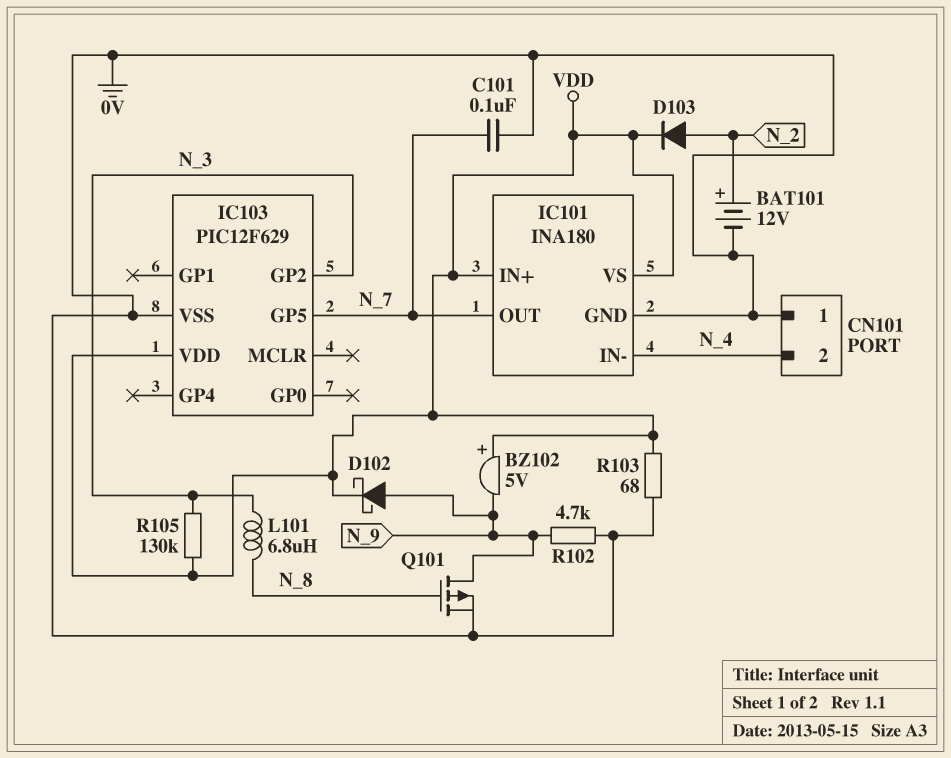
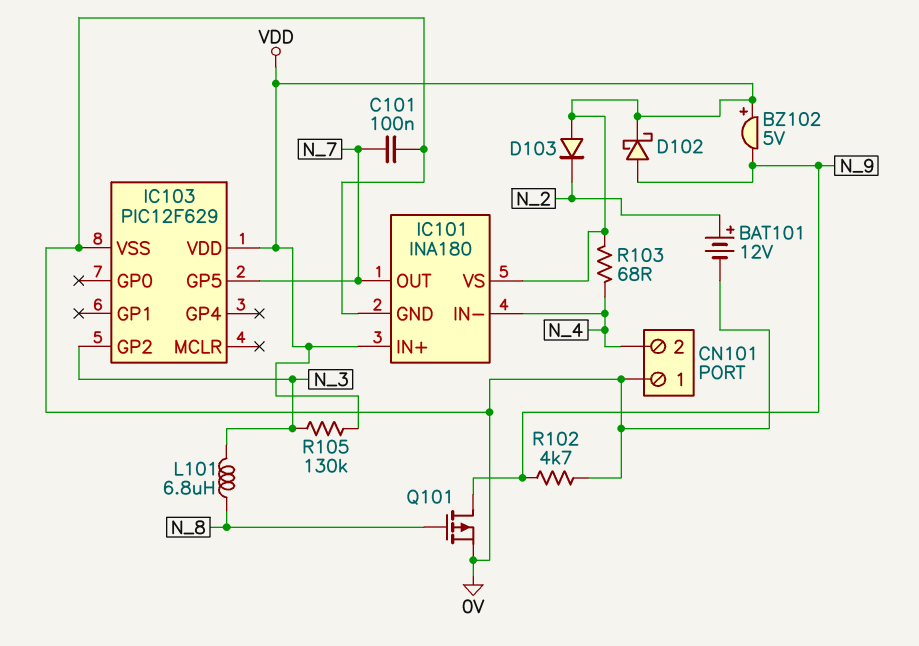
D103: diode (A N_2, K VDD) -> diode (A VDD, K N_2)
R103: 68 (0V, VDD) -> 68 (N_4, VDD)

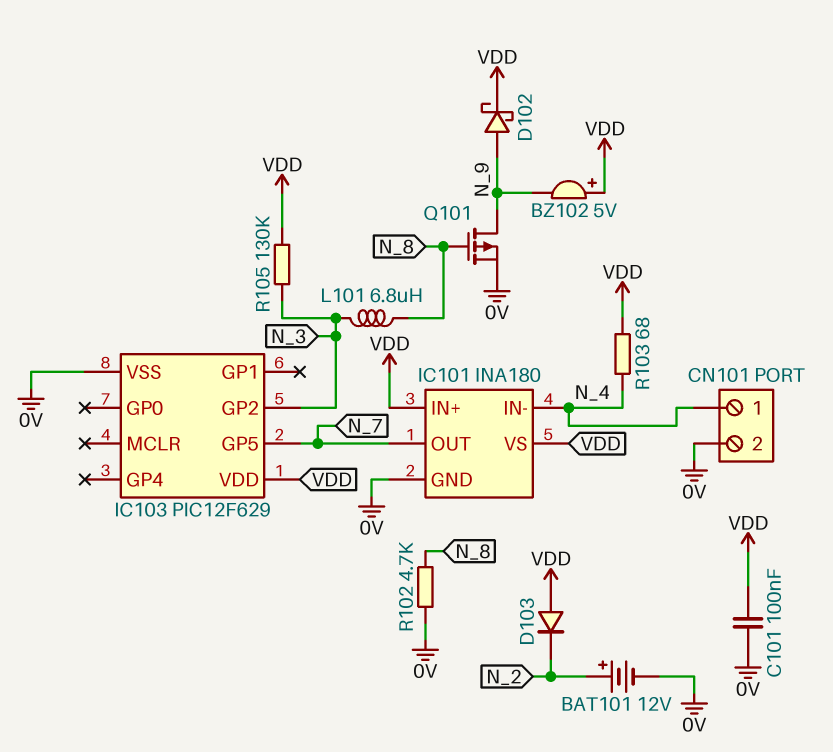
C101: 100nF (0V, N_7) -> 100nF (0V, VDD)
CN101 pin 1: 0V -> N_4
CN101 pin 2: N_4 -> 0V
R102: 4.7k (0V, N_9) -> 4.7k (0V, N_8)

